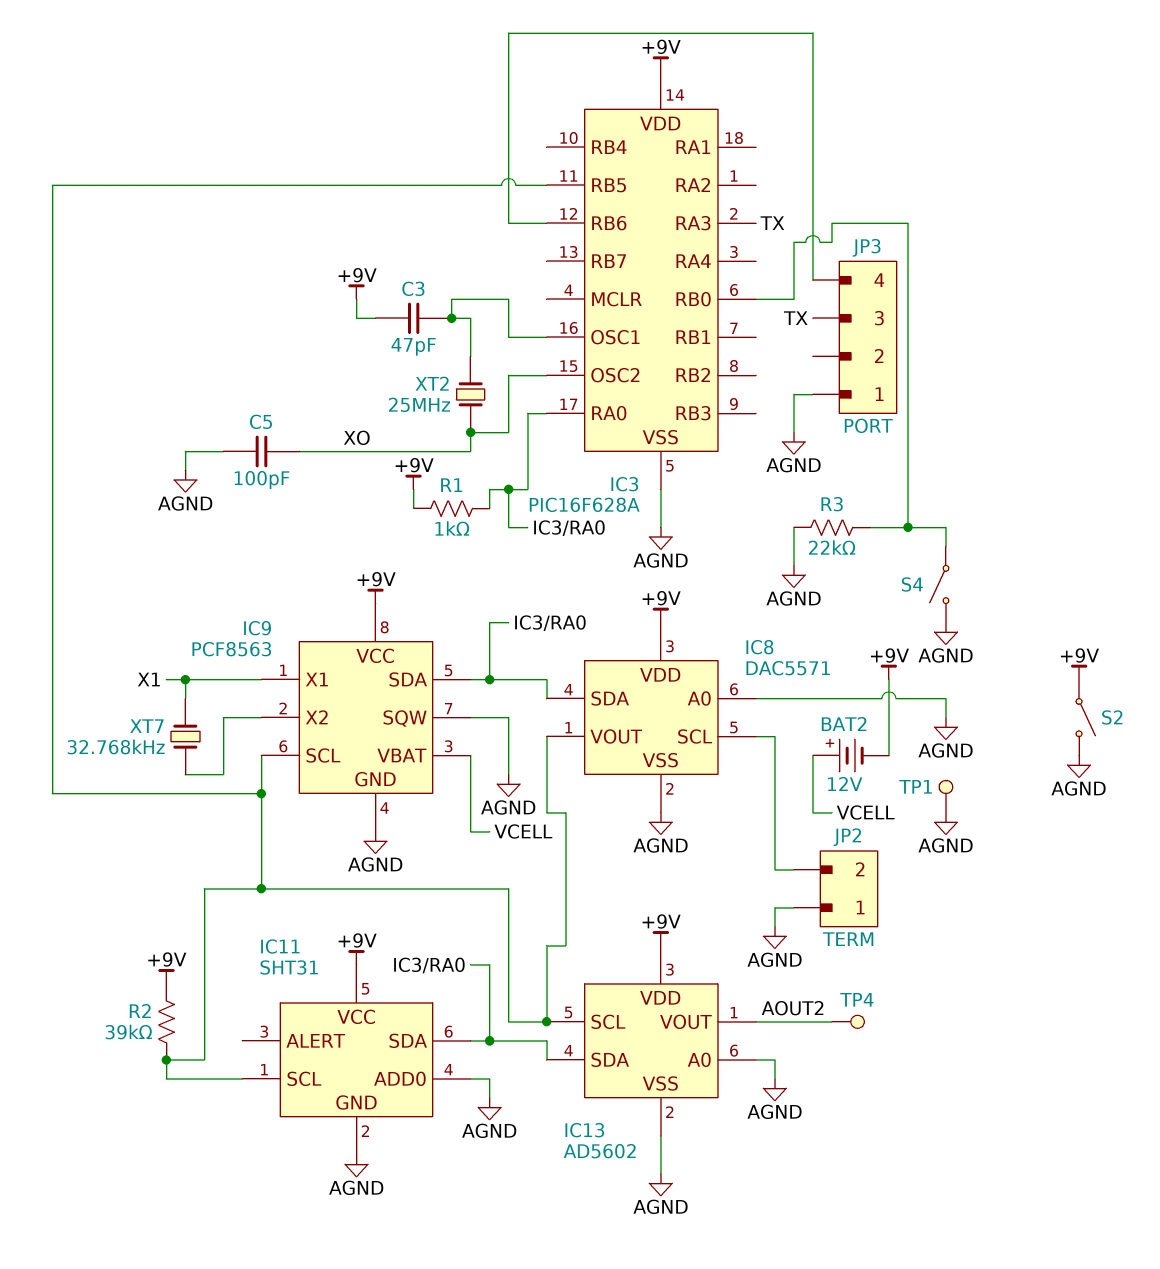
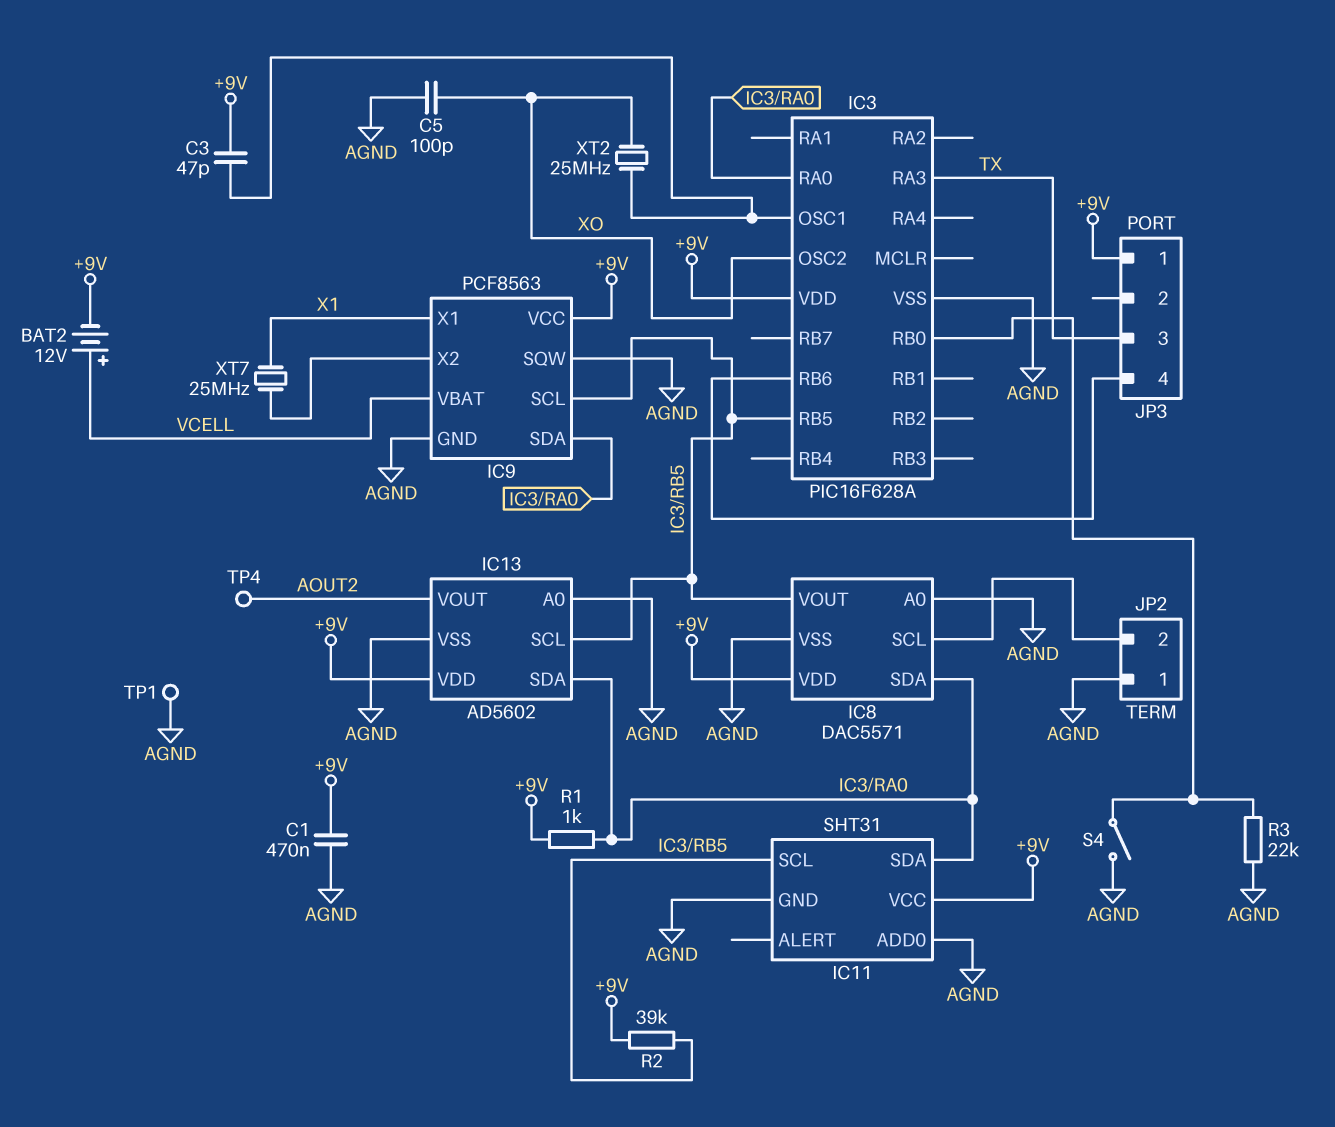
C1: none -> 470nF (+9V, AGND)
JP3 pin 1: AGND -> +9V
S2: switch (+9V, AGND) -> none
XT7: 32.768kHz (IC9/X2, X1) -> 25MHz (IC9/X2, X1)

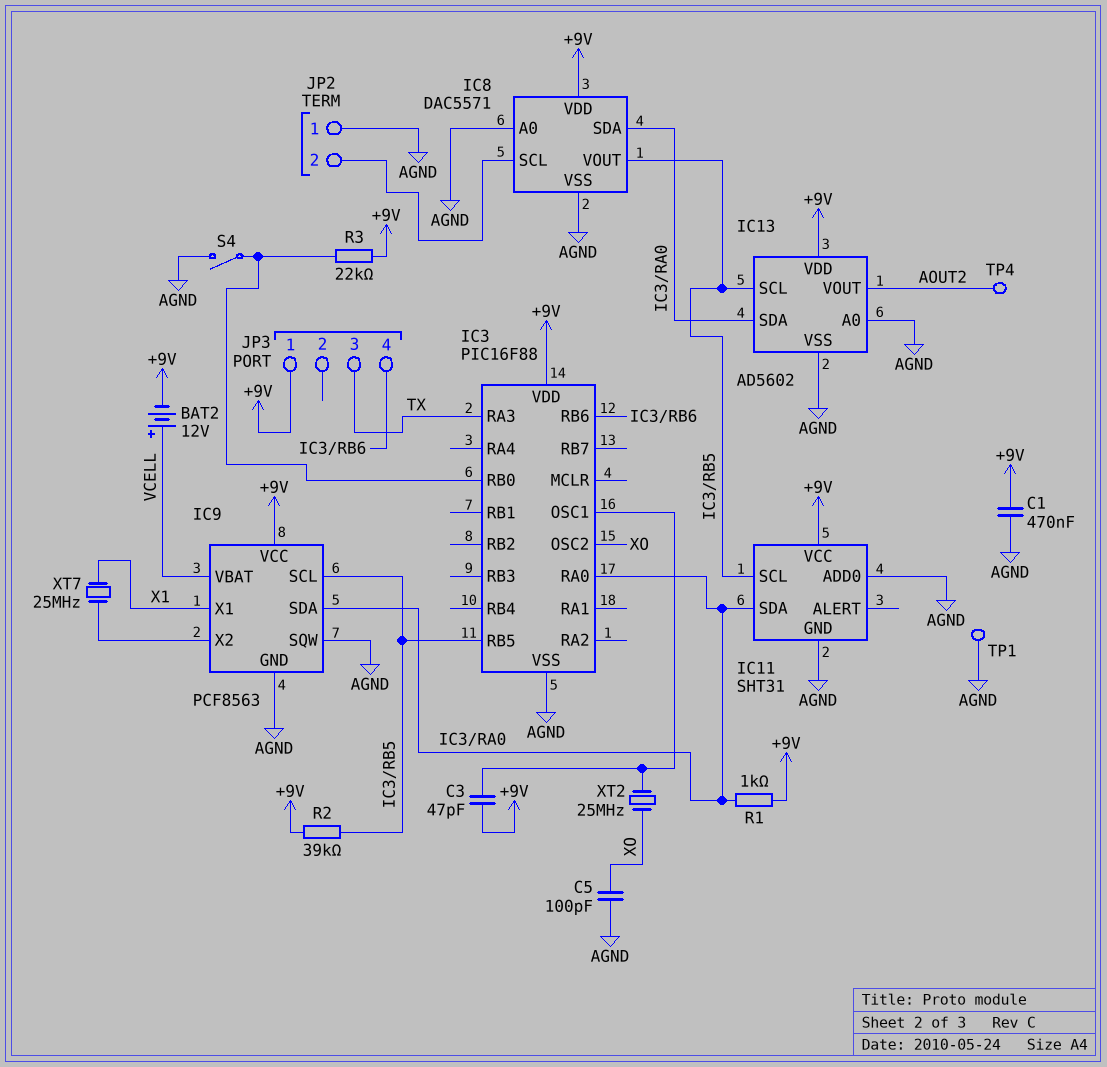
IC3: PIC16F628A -> PIC16F88
R3: 22k (AGND, IC3/RB0) -> 22k (+9V, IC3/RB0)

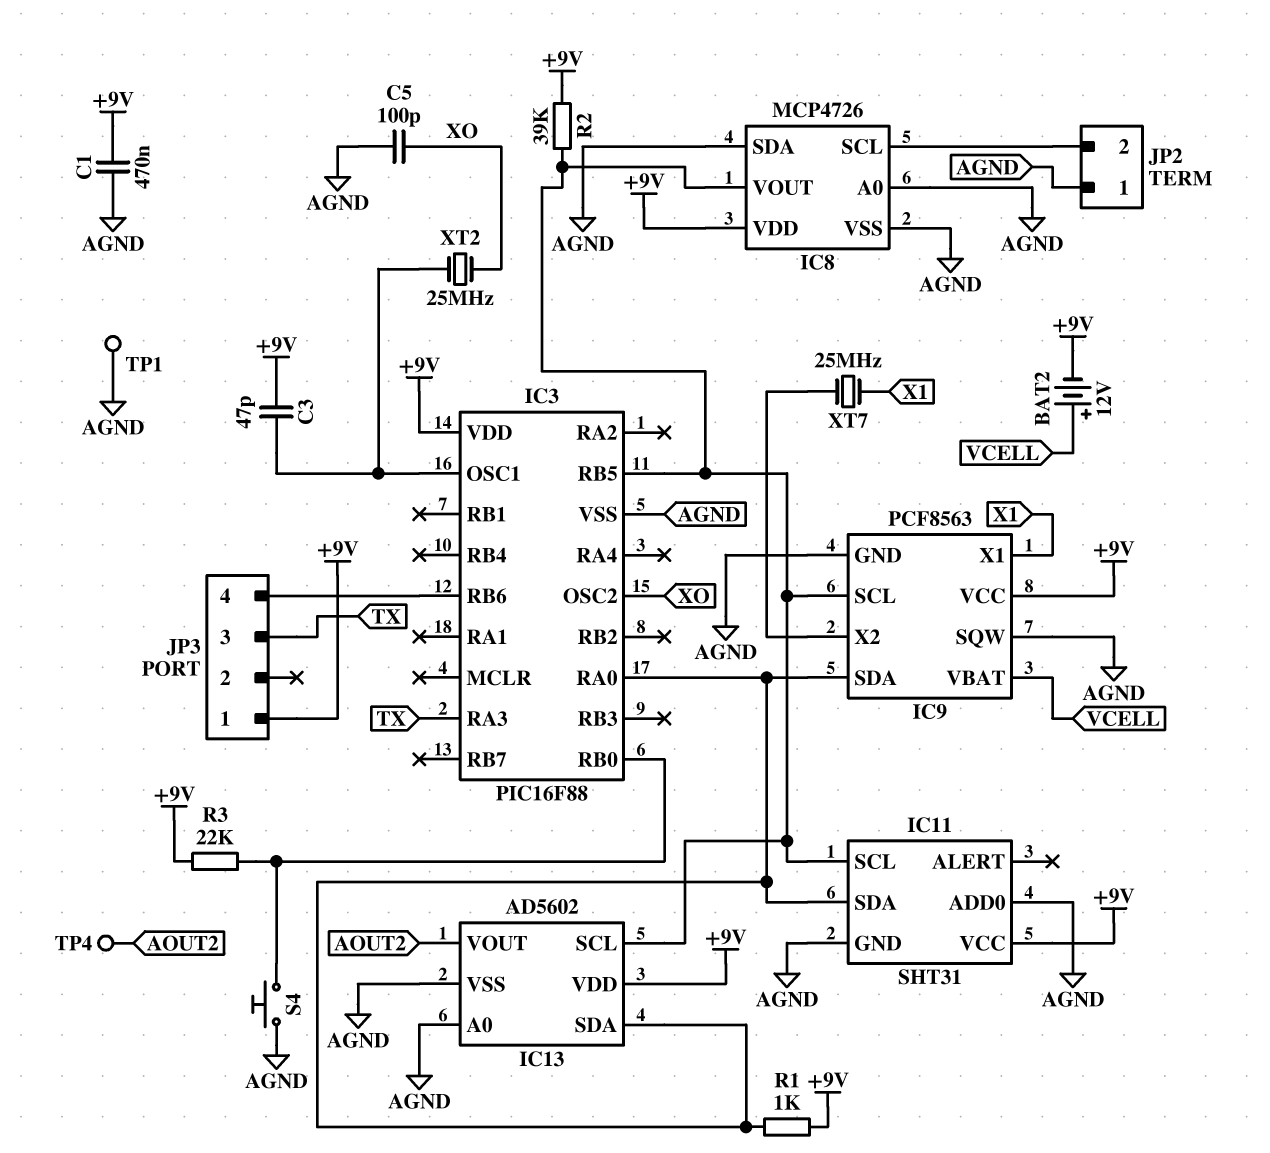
IC8: DAC5571 -> MCP4726
IC8 pin SDA: IC3/RA0 -> AGND
S4: switch (AGND, IC3/RB0) -> button (AGND, IC3/RB0)

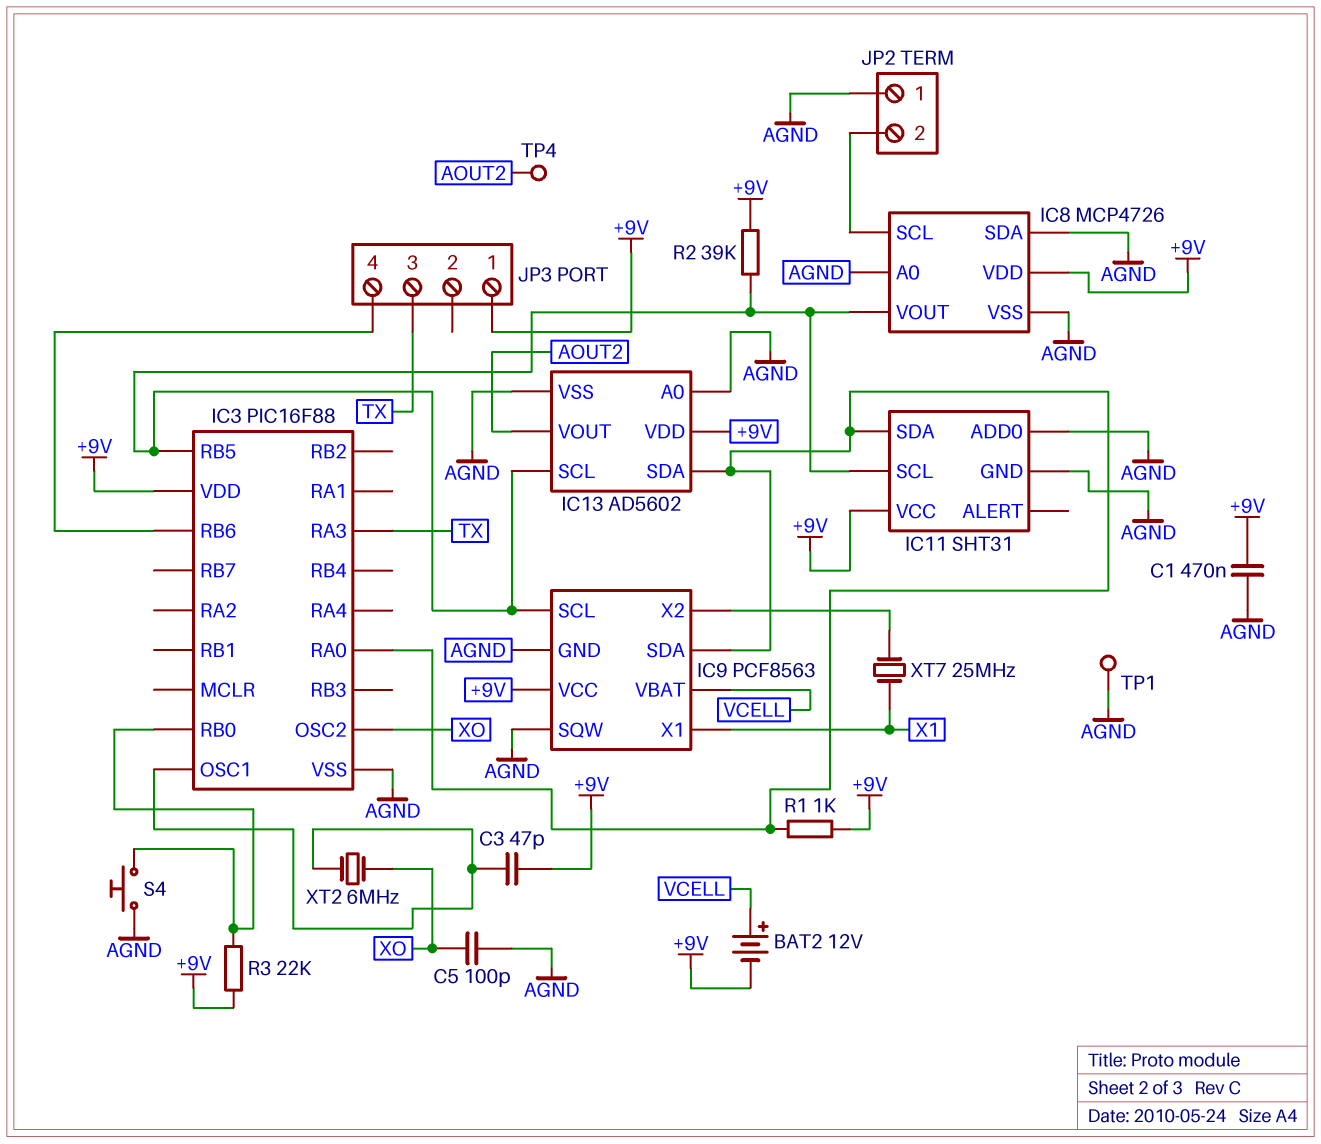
XT2: 25MHz (IC3/OSC1, XO) -> 6MHz (IC3/OSC1, XO)

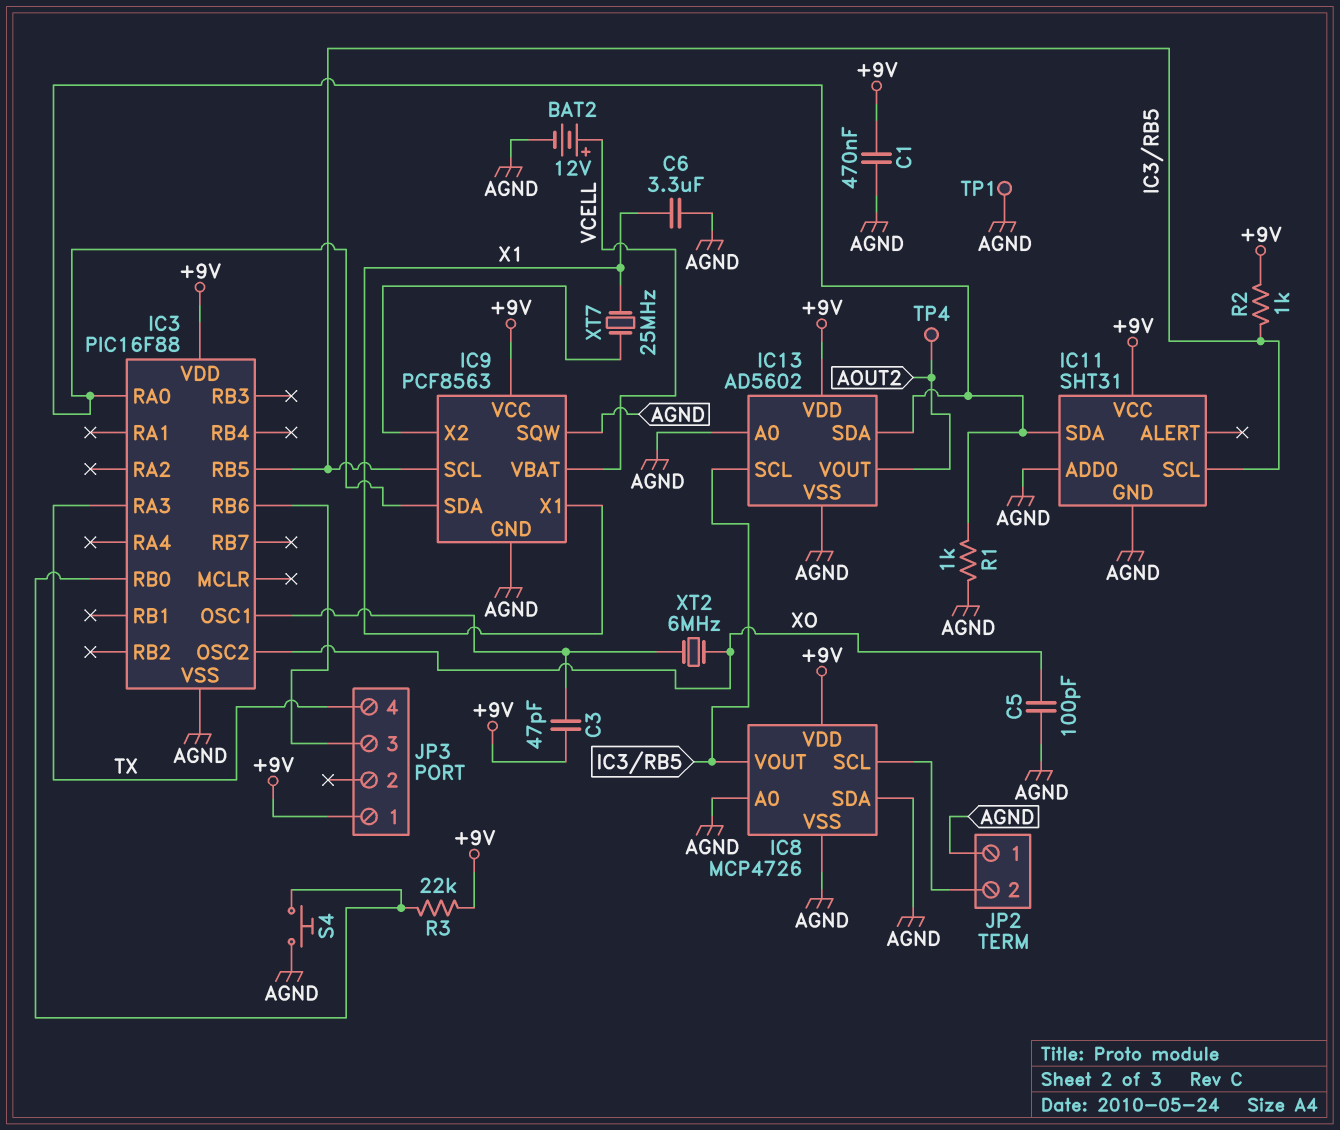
BAT2: 12V (plus VCELL, minus +9V) -> 12V (plus VCELL, minus AGND)
C6: none -> 3.3uF (AGND, X1)
JP3 pin 3: TX -> IC3/RB6
JP3 pin 4: IC3/RB6 -> TX
R1: 1k (+9V, IC3/RA0) -> 1k (AGND, IC3/RA0)
R2: 39k (+9V, IC3/RB5) -> 1k (+9V, IC3/RB5)

